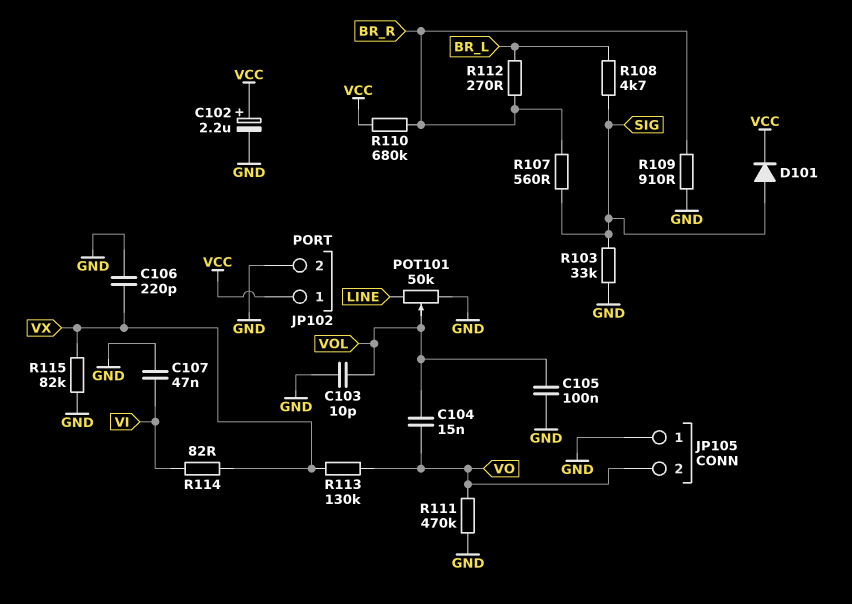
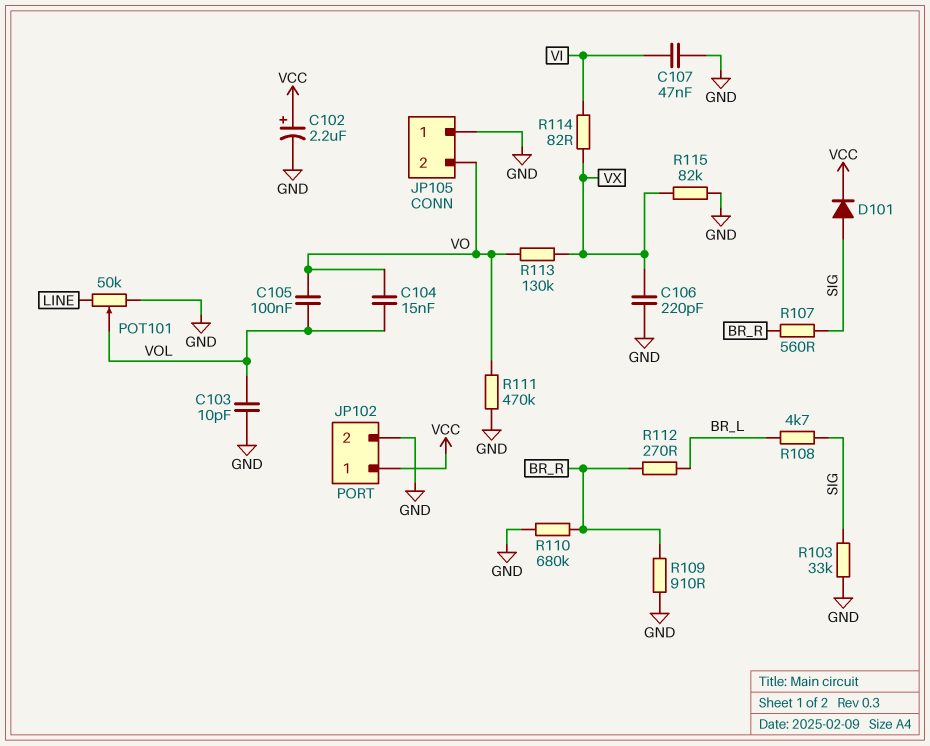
C105: 100nF (GND, VOL) -> 100nF (VO, VOL)
R110: 680k (BR_R, VCC) -> 680k (BR_R, GND)

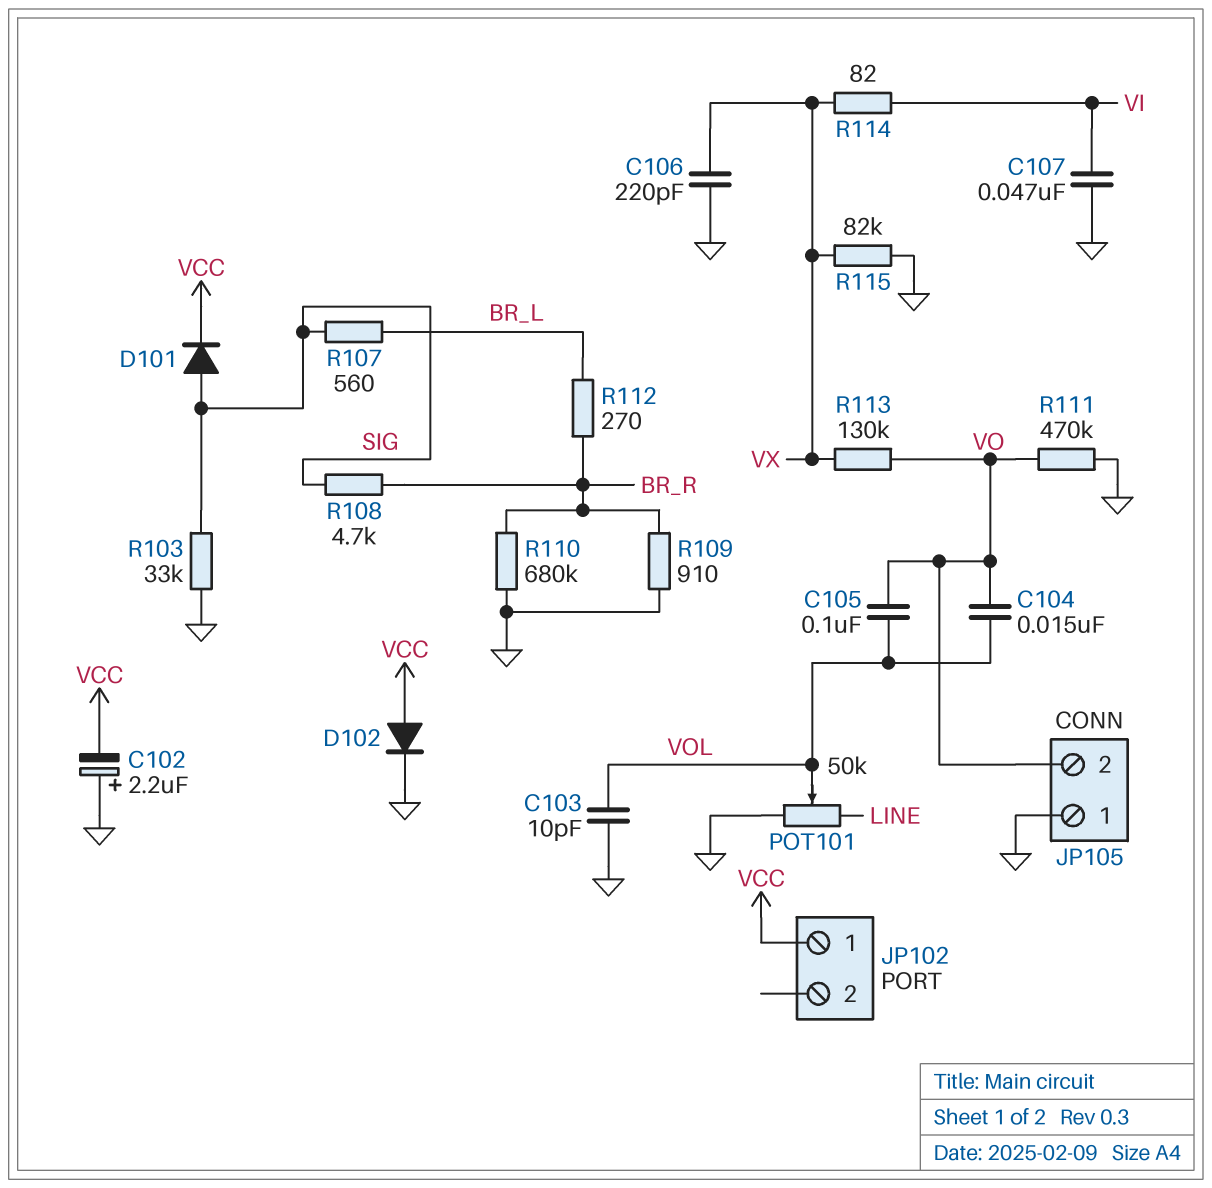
C102: 2.2uF (plus VCC, minus GND) -> 2.2uF (plus GND, minus VCC)
D102: none -> diode (A VCC, K GND)
JP102 pin 2: GND -> none
R107: 560 (BR_R, SIG) -> 560 (BR_L, SIG)
R108: 4.7k (BR_L, SIG) -> 4.7k (BR_R, SIG)

